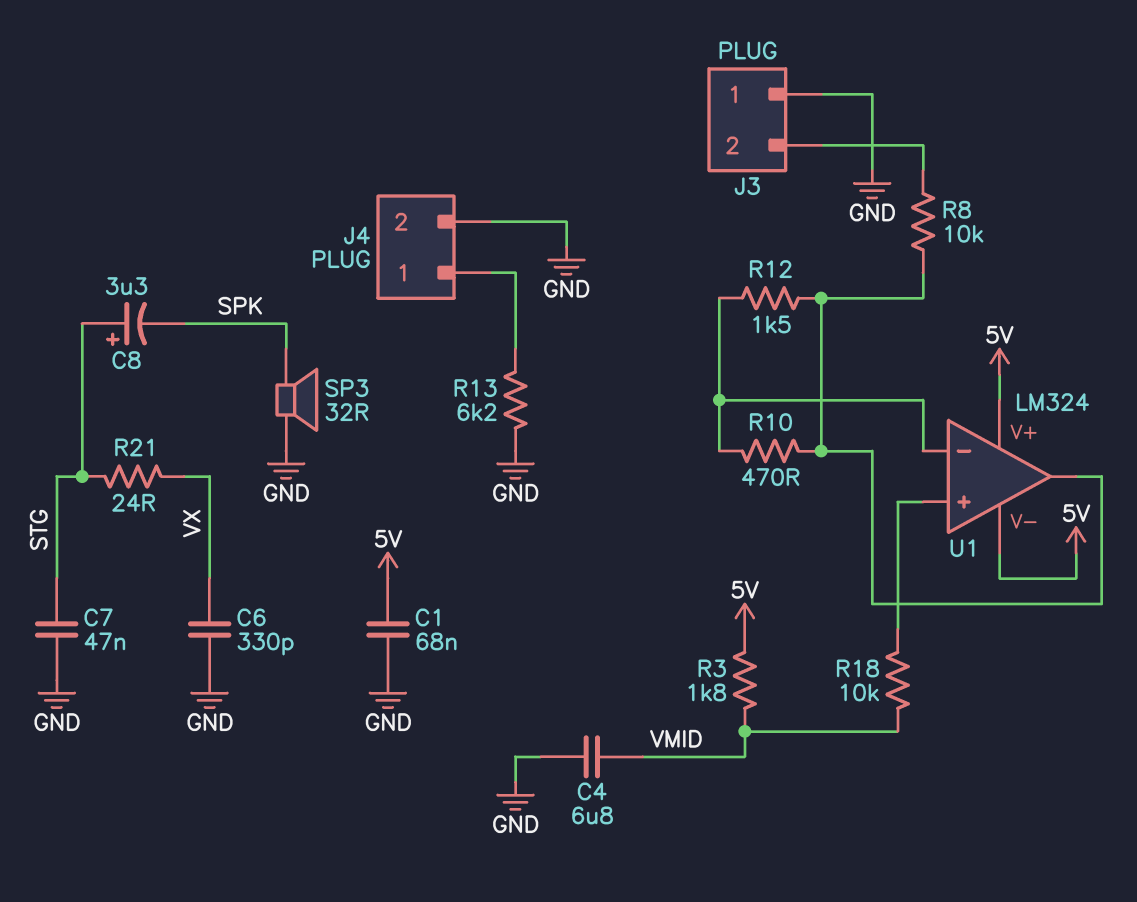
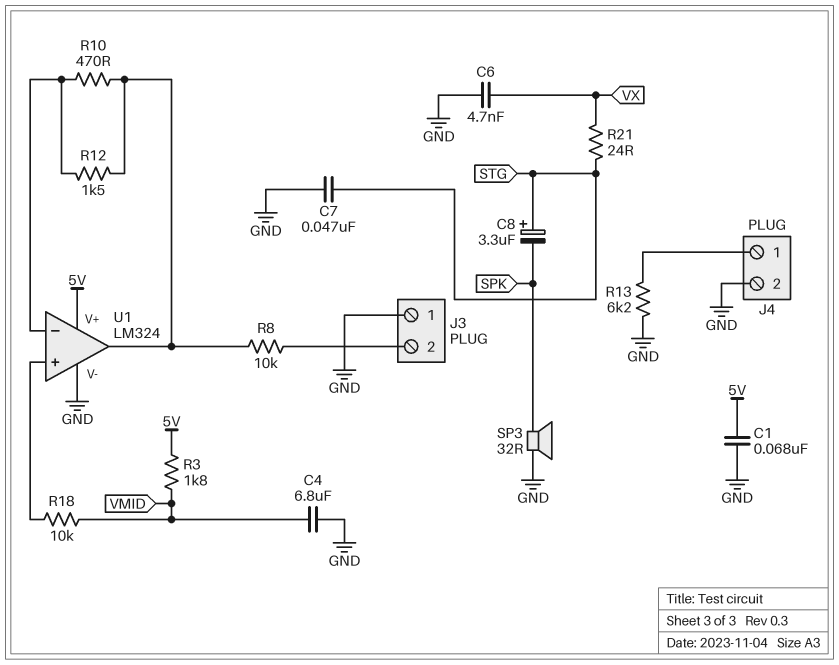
C6: 330pF (GND, VX) -> 4.7nF (GND, VX)
U1 pin V-: 5V -> GND

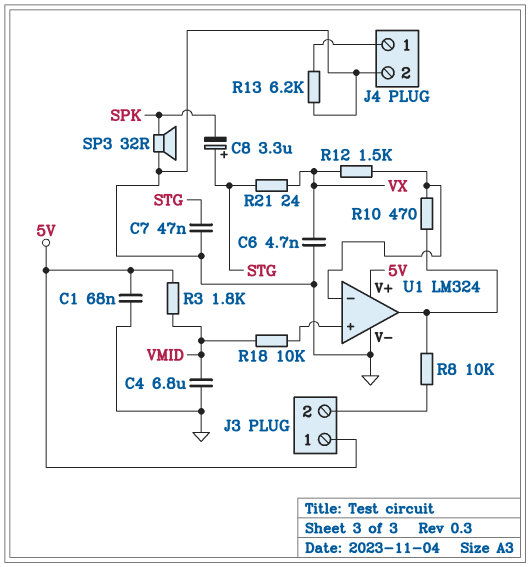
J3 pin 1: GND -> 5V
R12: 1.5k (U1/in-, U1/out) -> 1.5k (U1/in-, VX)

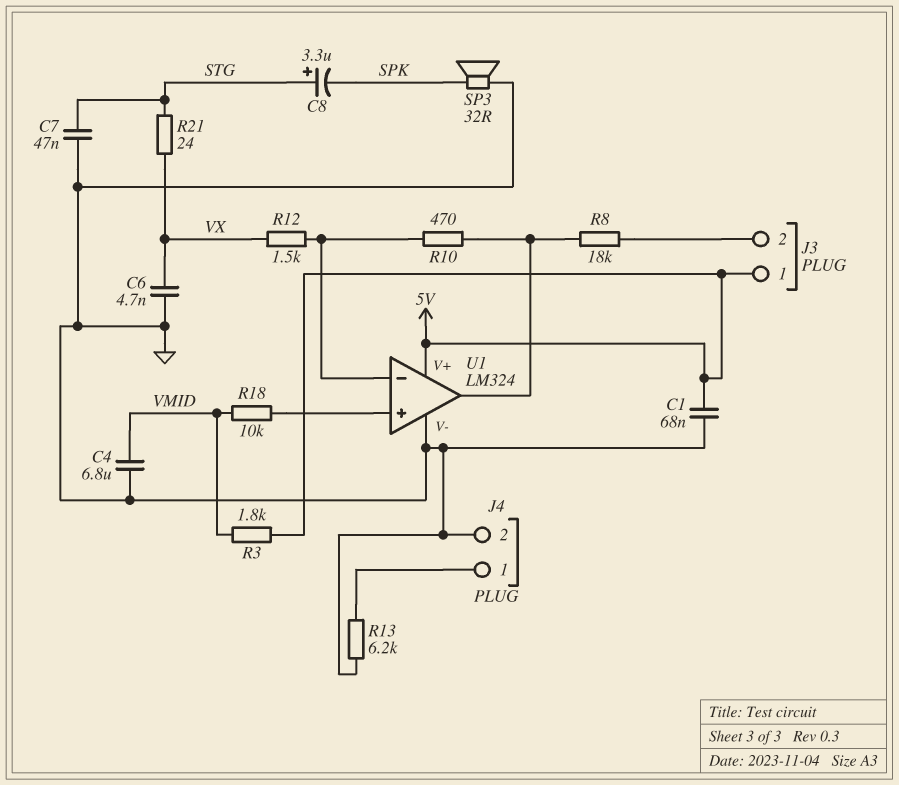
R8: 10k (J3/2, U1/out) -> 18k (J3/2, U1/out)

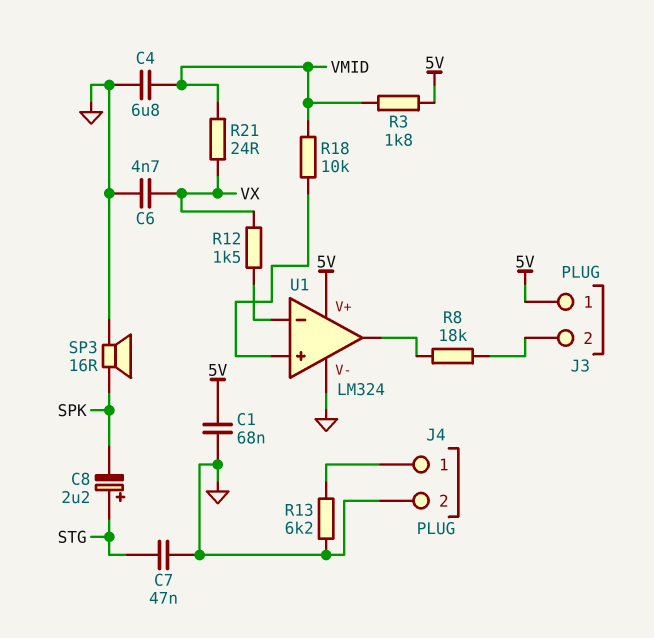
C8: 3.3uF (plus STG, minus SPK) -> 2.2uF (plus STG, minus SPK)
R10: 470 (U1/in-, U1/out) -> none
R21: 24 (STG, VX) -> 24 (VMID, VX)
SP3: speaker 32R (GND, SPK) -> speaker 16R (GND, SPK)

